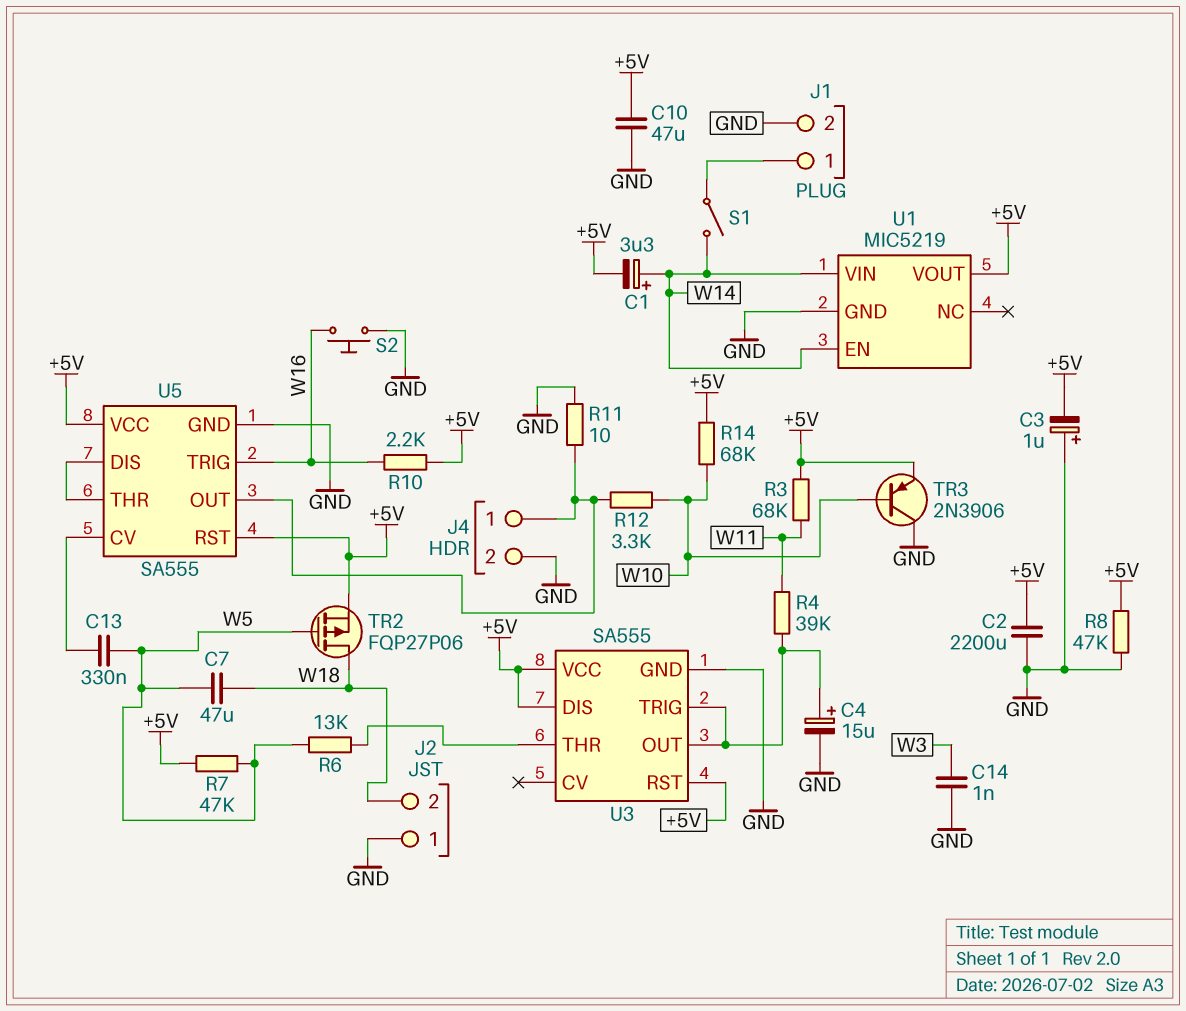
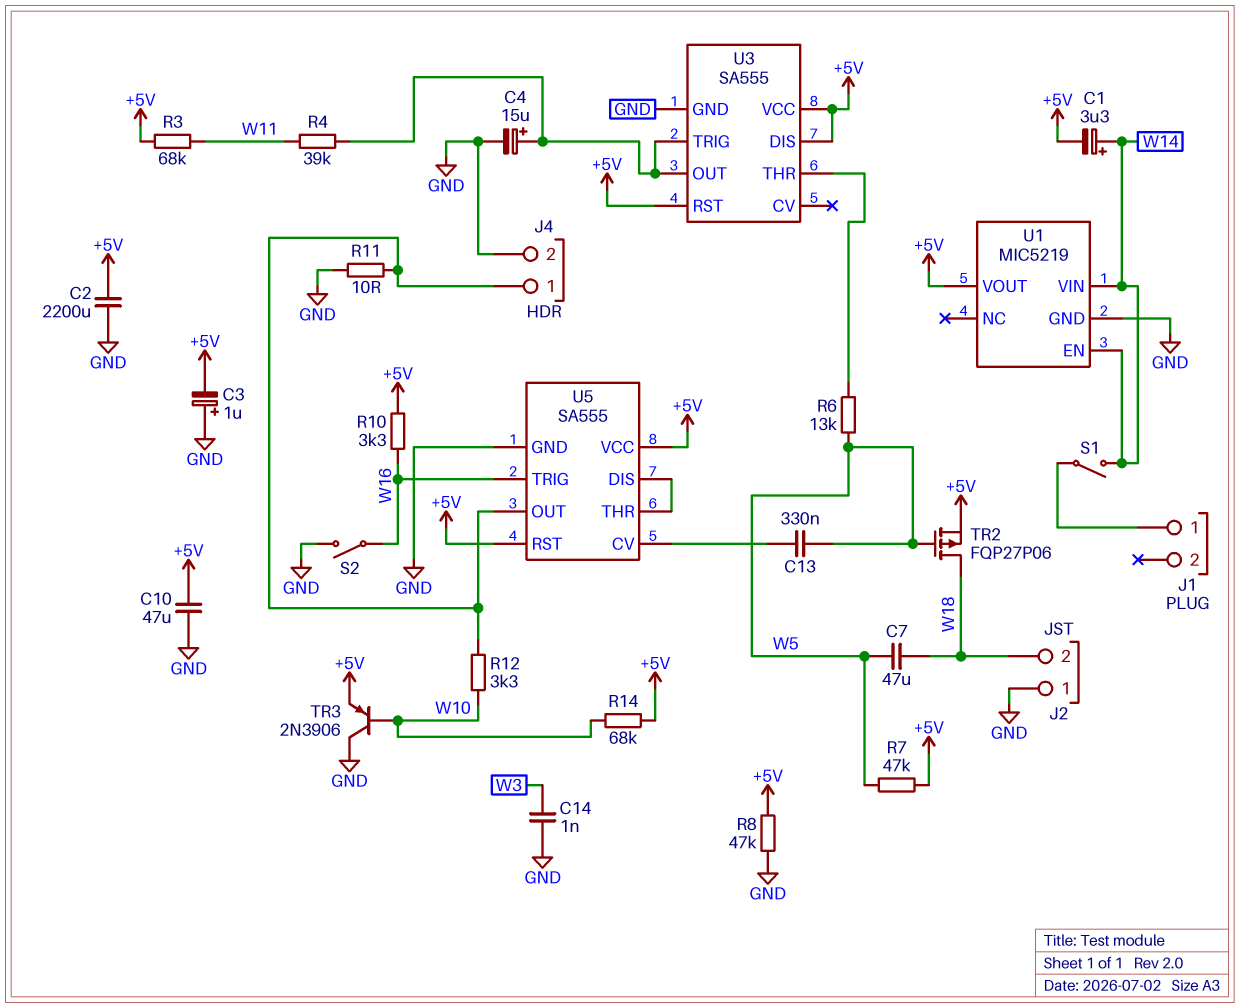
J1 pin 2: GND -> none
R10: 2.2k (+5V, W16) -> 3.3k (+5V, W16)
S2: button (GND, W16) -> switch (GND, W16)

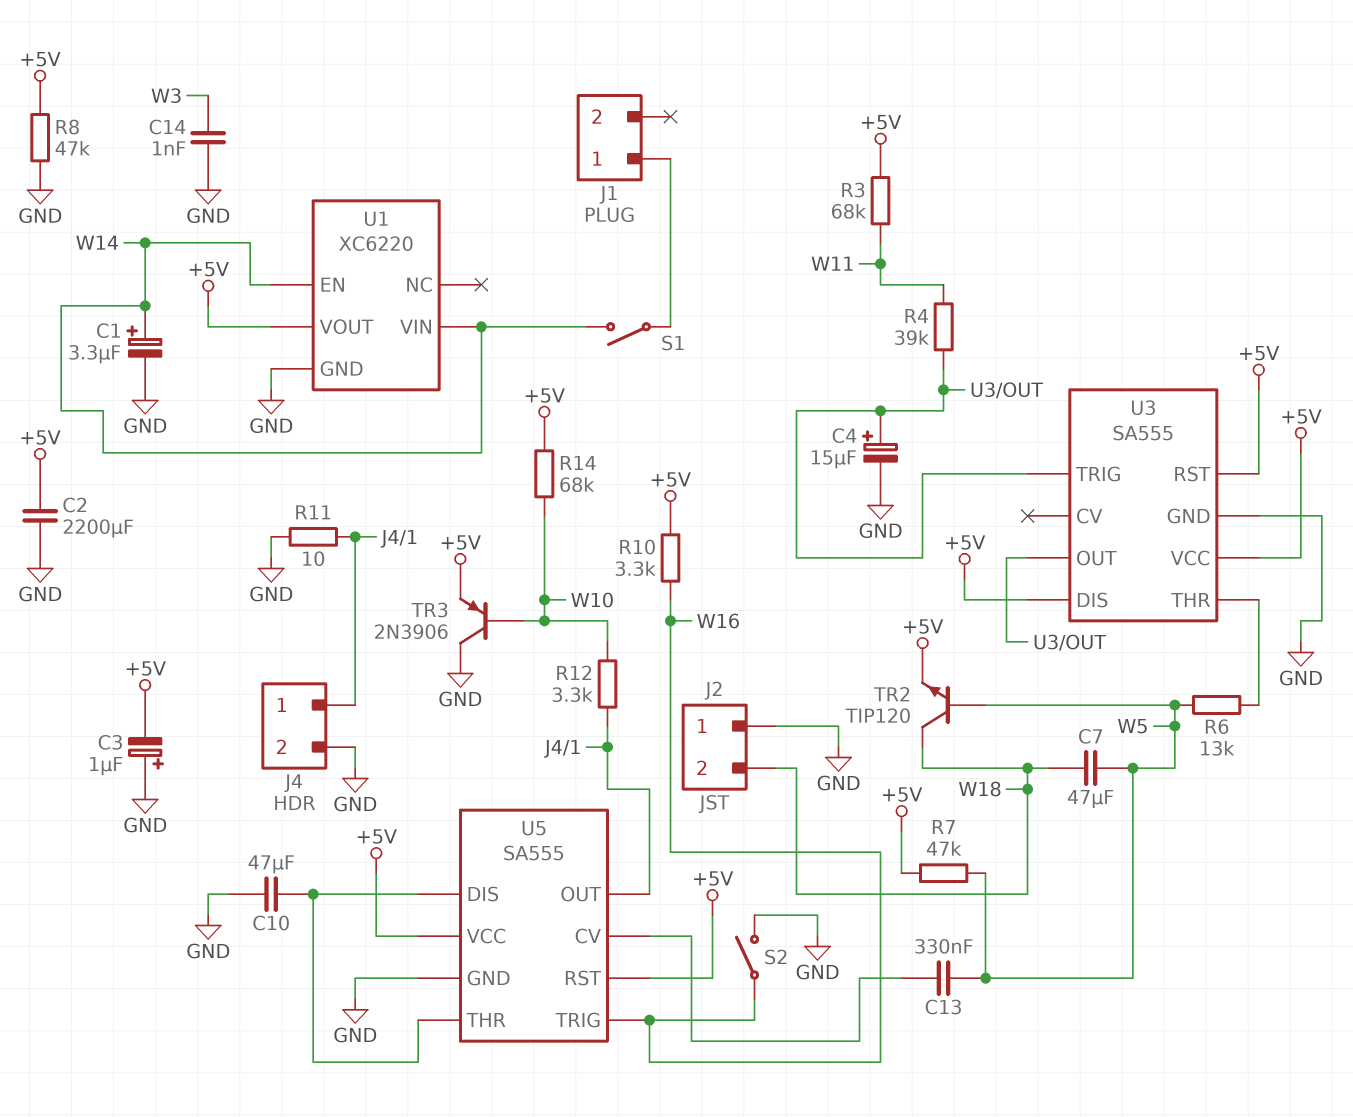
C1: 3.3uF (plus W14, minus +5V) -> 3.3uF (plus W14, minus GND)
C10: 47uF (+5V, GND) -> 47uF (GND, U5/DIS)
TR2: PMOS FQP27P06 (G W5, D W18, S +5V) -> NPN TIP120 (B W5, C W18, E +5V)
U1: MIC5219 -> XC6220

